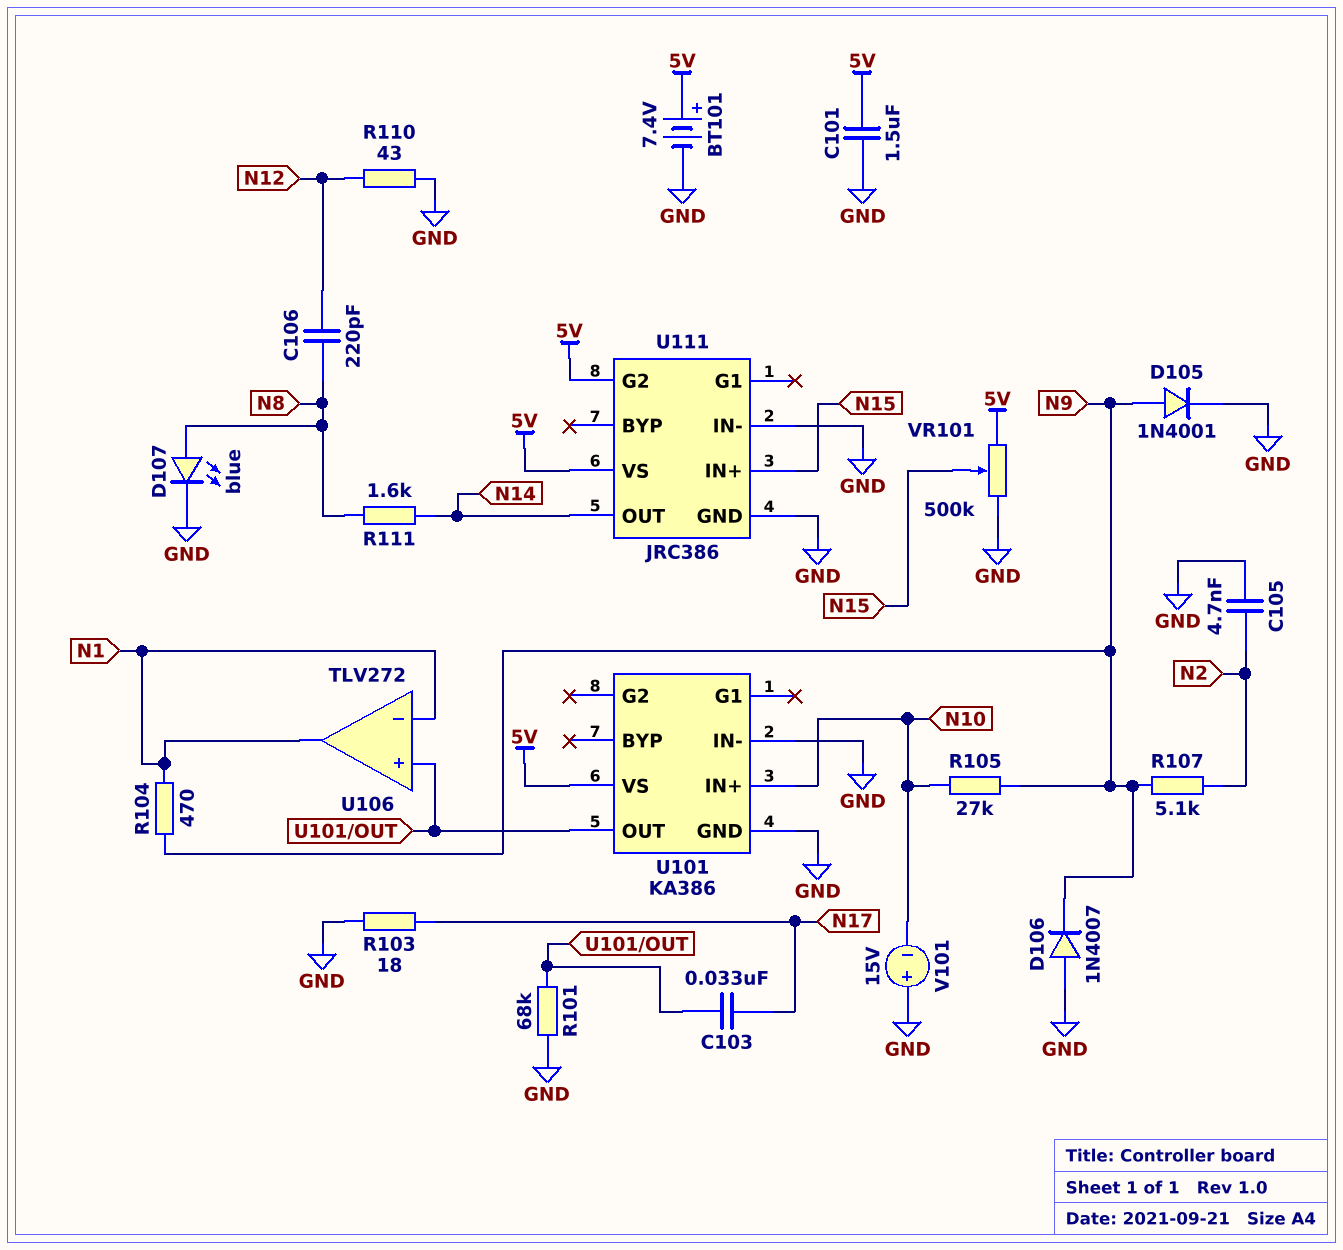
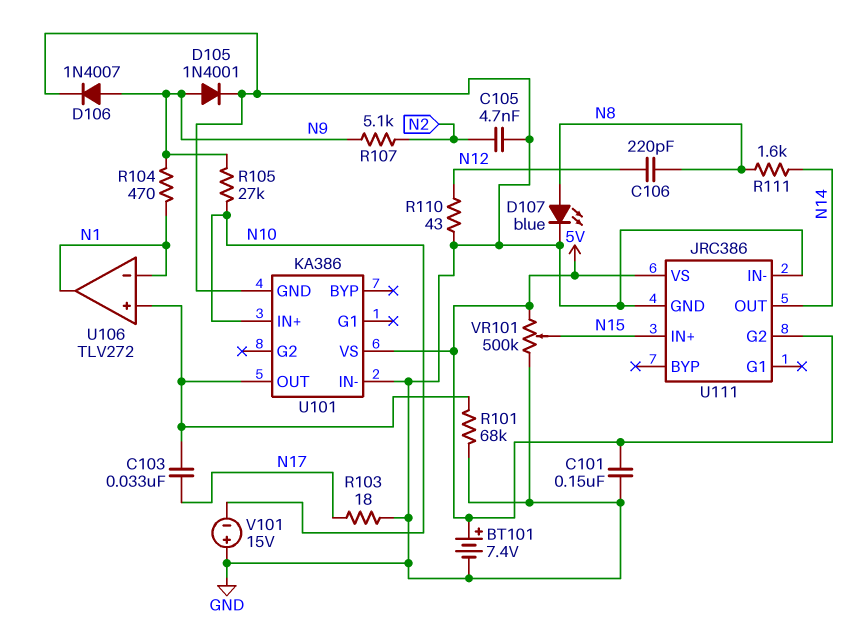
C101: 1.5uF (5V, GND) -> 150nF (5V, GND)
D106: diode 1N4007 (A GND, K N9) -> diode 1N4007 (A N9, K GND)

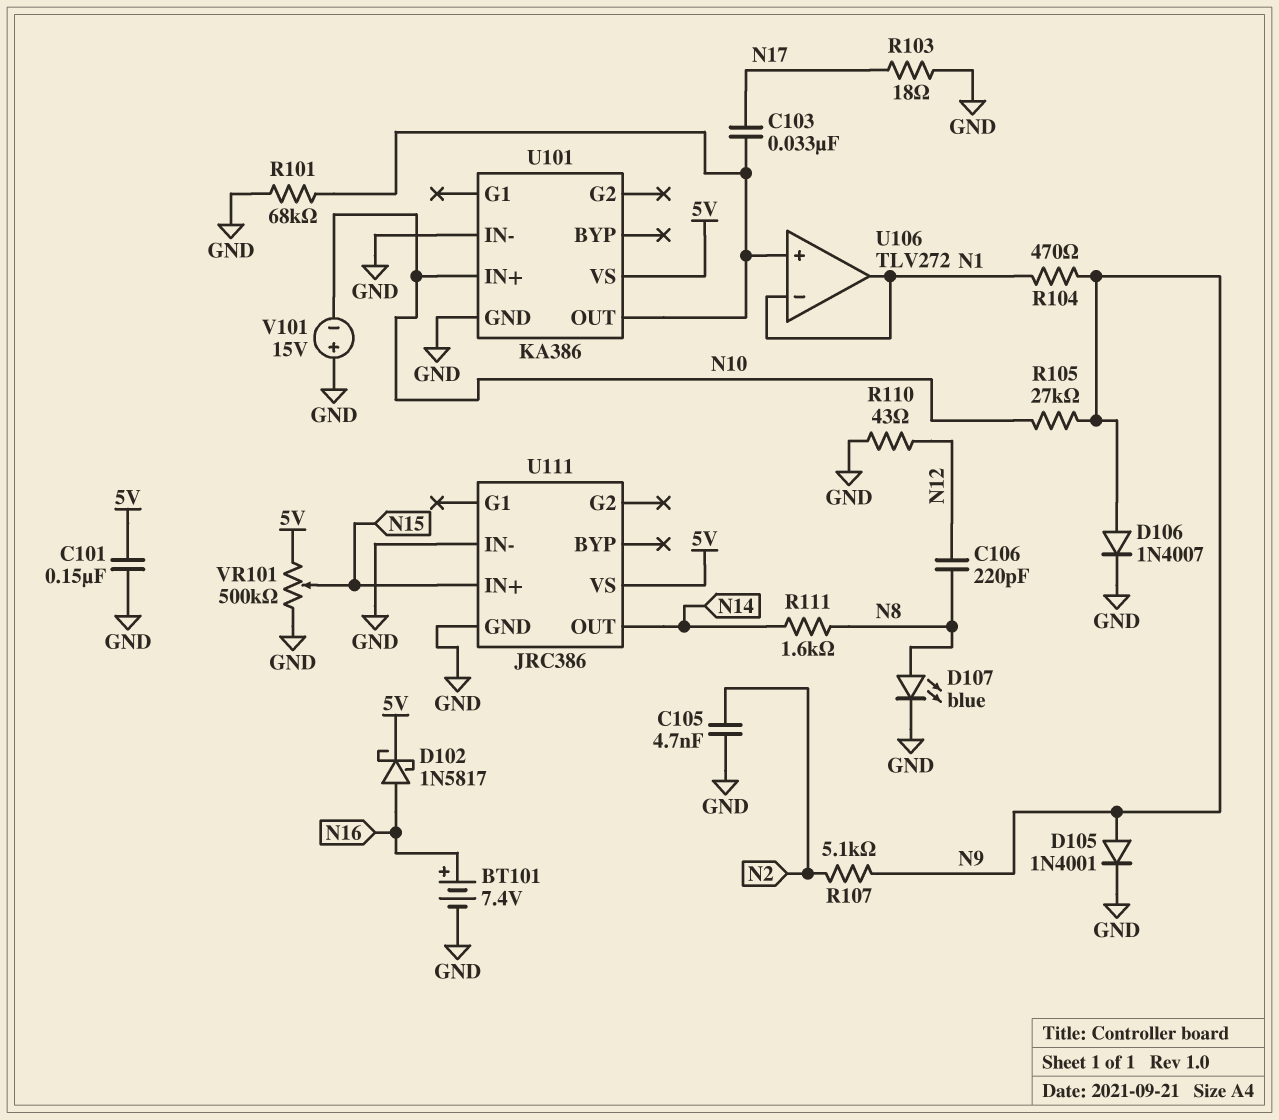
BT101: 7.4V (plus 5V, minus GND) -> 7.4V (plus N16, minus GND)
D102: none -> schottky 1N5817 (A N16, K 5V)
U111 pin G2: 5V -> none

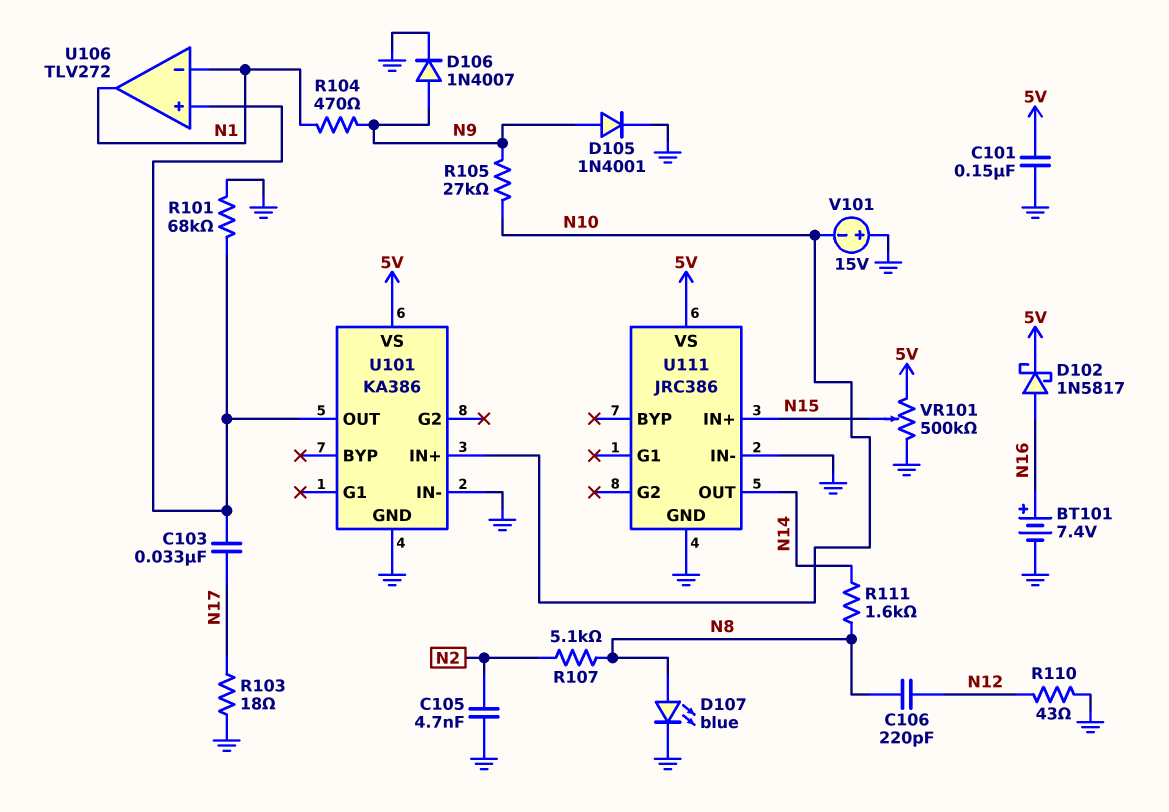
R107: 5.1k (N2, N9) -> 5.1k (N2, N8)

